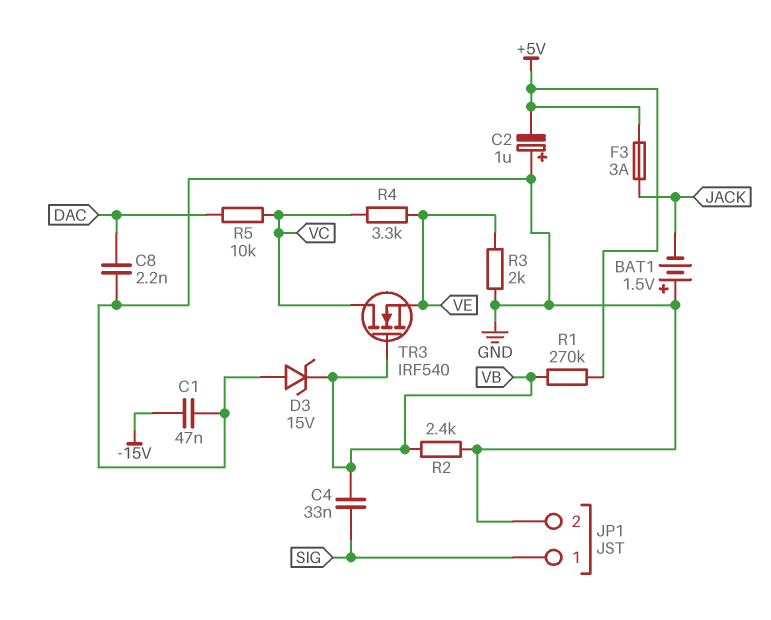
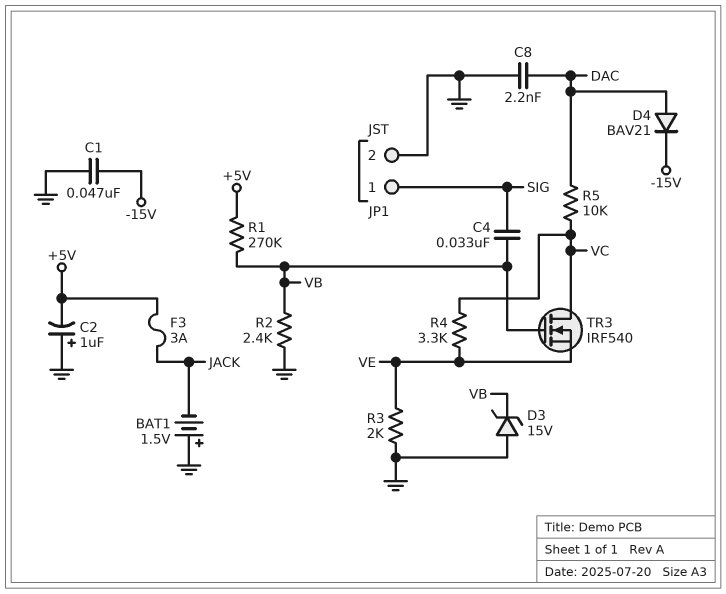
D4: none -> diode BAV21 (A DAC, K -15V)

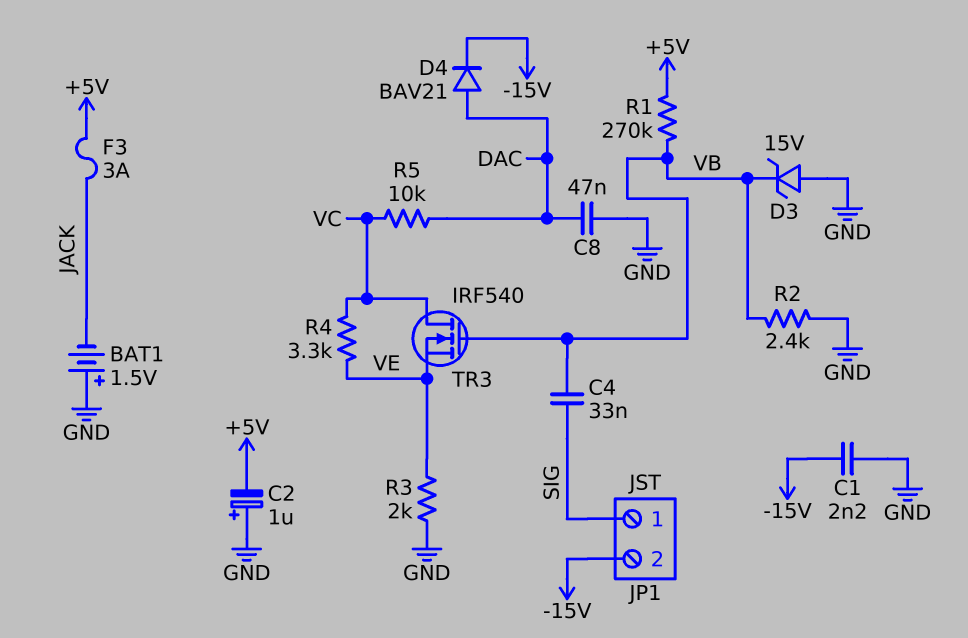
C1: 47nF (-15V, GND) -> 2.2nF (-15V, GND)
C8: 2.2nF (DAC, GND) -> 47nF (DAC, GND)
JP1 pin 2: GND -> -15V

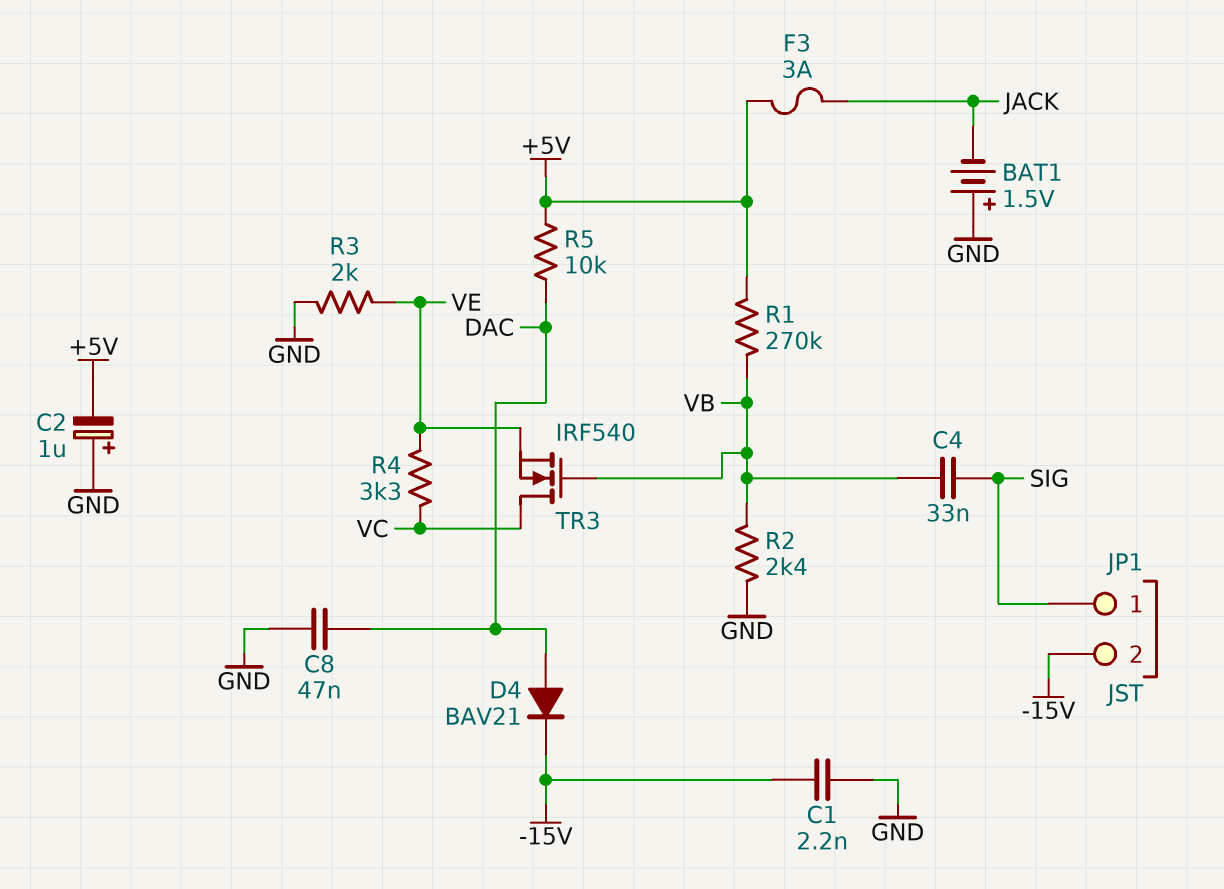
D3: zener 15V (A GND, K VB) -> none
R5: 10k (DAC, VC) -> 10k (+5V, DAC)

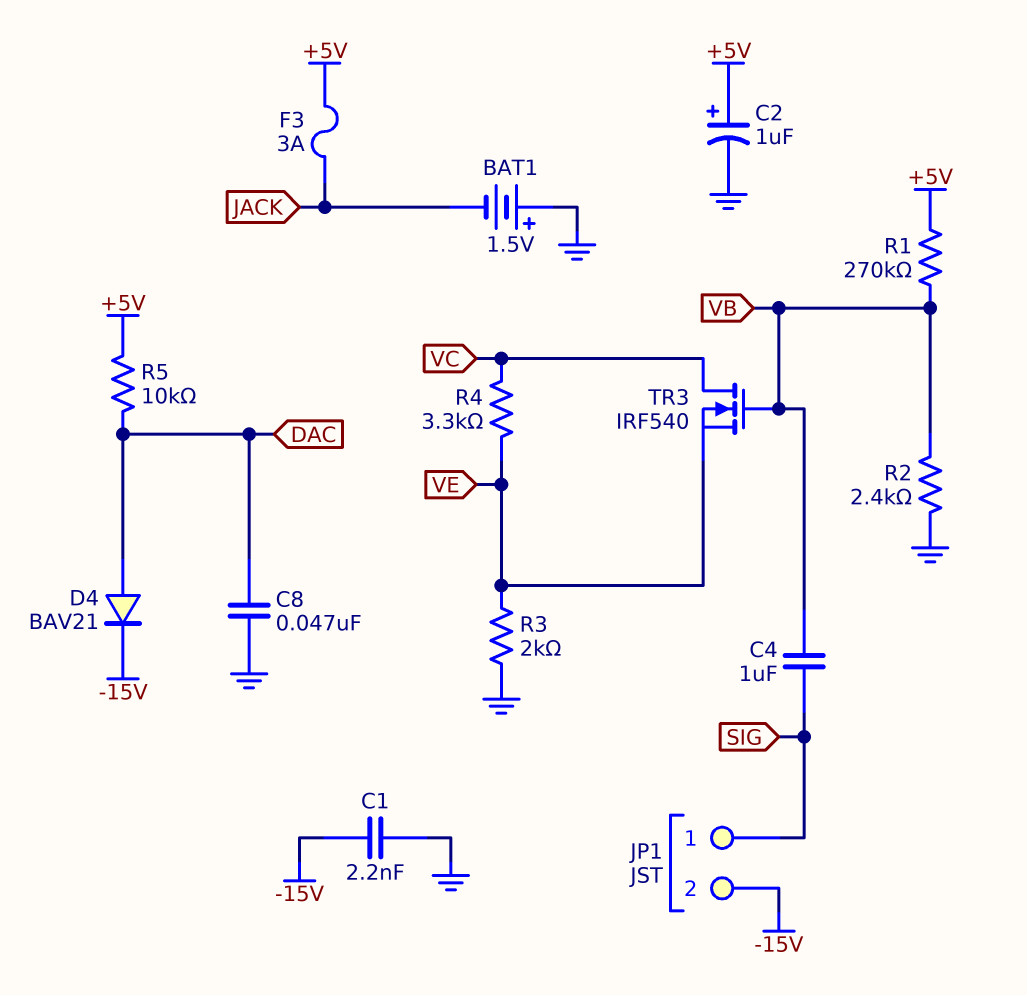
C2: 1uF (plus GND, minus +5V) -> 1uF (plus +5V, minus GND)
C4: 33nF (SIG, VB) -> 1uF (SIG, VB)

